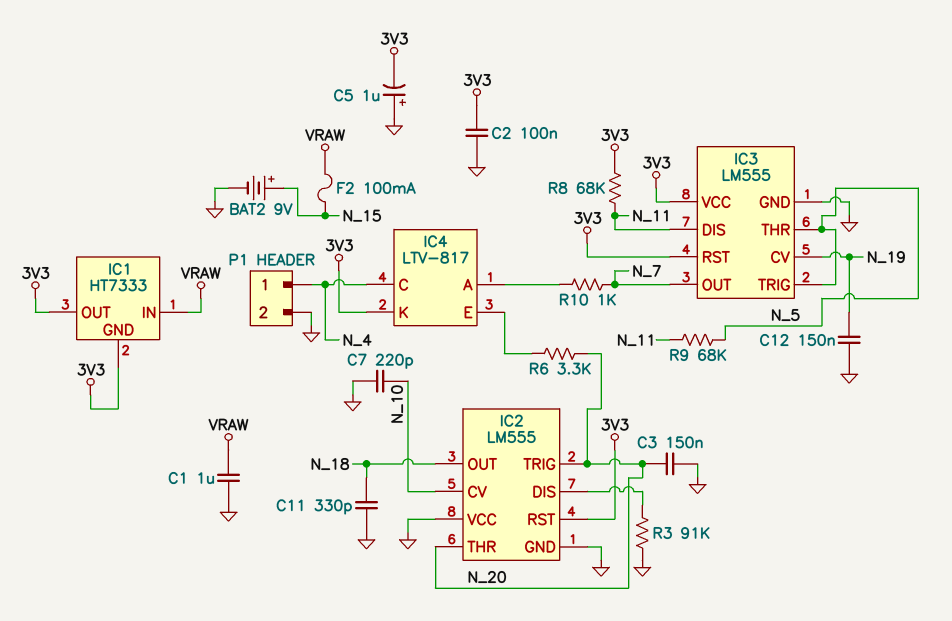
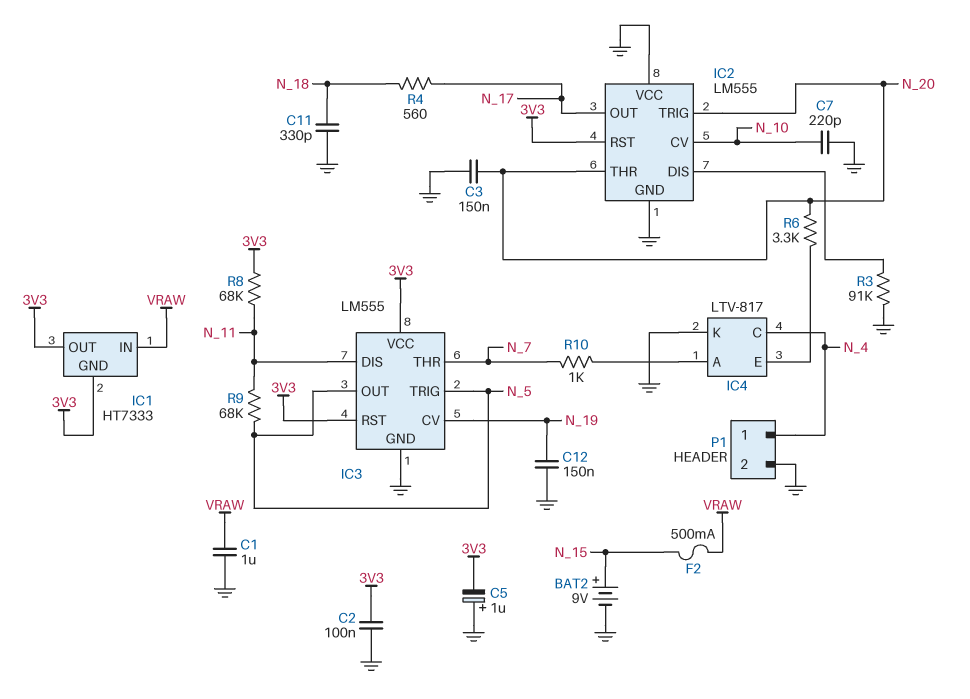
F2: 100mA (N_15, VRAW) -> 500mA (N_15, VRAW)
IC2 pin OUT: N_18 -> N_17
IC3 pin OUT: N_7 -> N_5
IC3 pin THR: N_5 -> N_7
IC4 pin K: 3V3 -> GND
R4: none -> 560 (N_17, N_18)

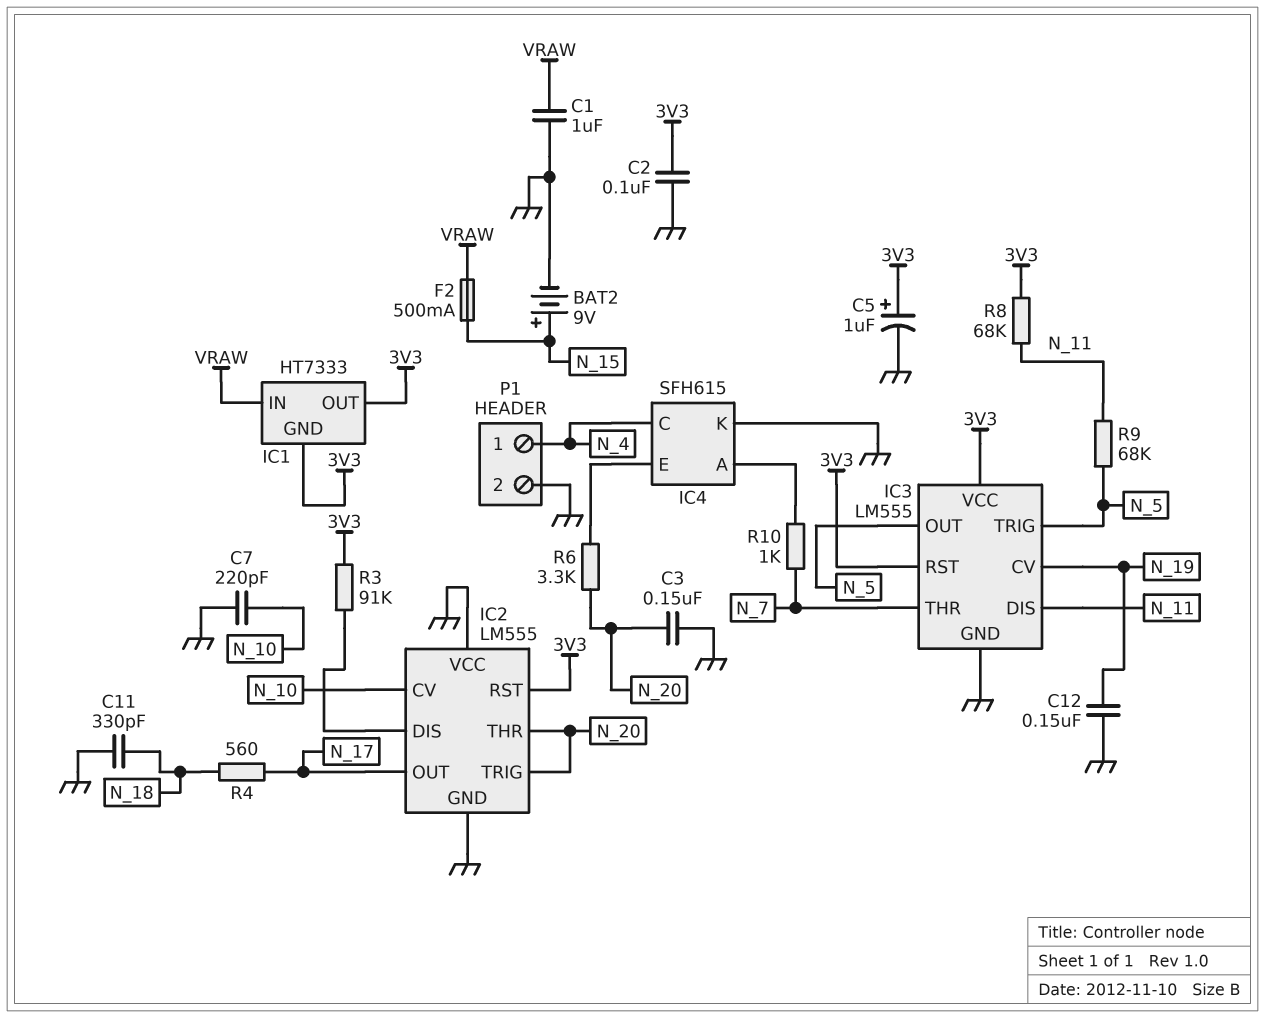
C5: 1uF (plus GND, minus 3V3) -> 1uF (plus 3V3, minus GND)
IC4: LTV-817 -> SFH615
R3: 91k (GND, IC2/DIS) -> 91k (3V3, IC2/DIS)

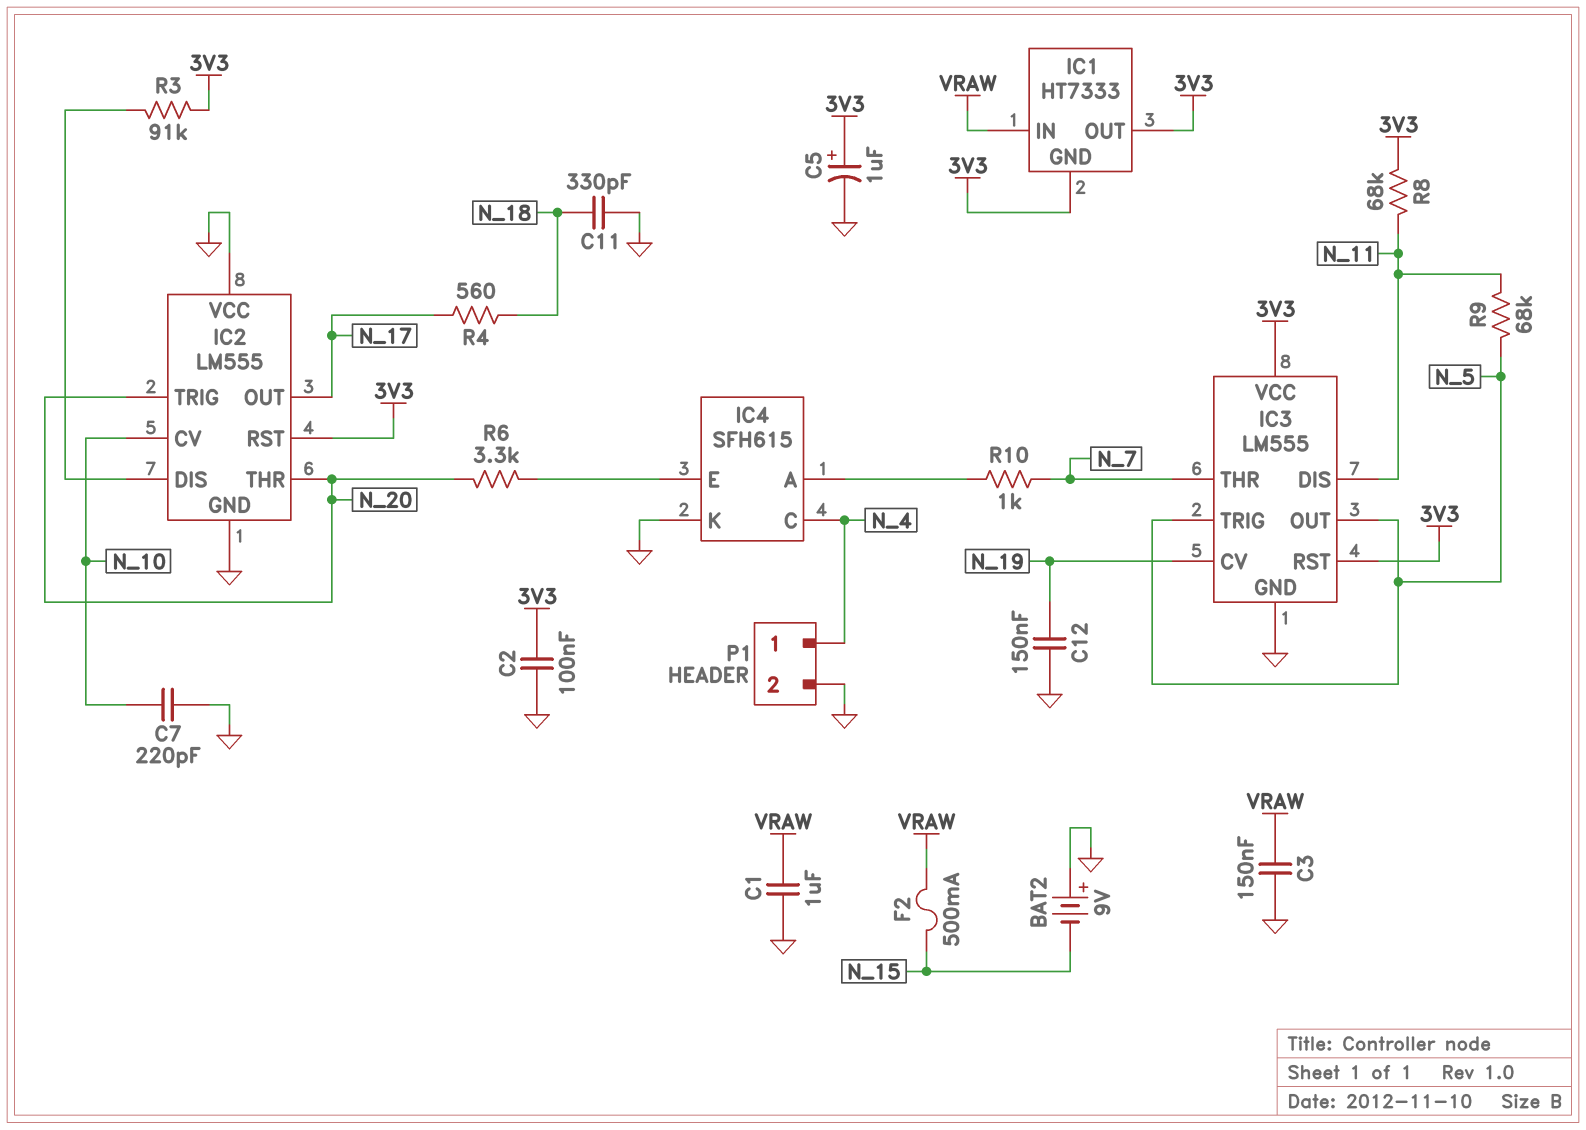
BAT2: 9V (plus N_15, minus GND) -> 9V (plus GND, minus N_15)
C3: 150nF (GND, N_20) -> 150nF (GND, VRAW)

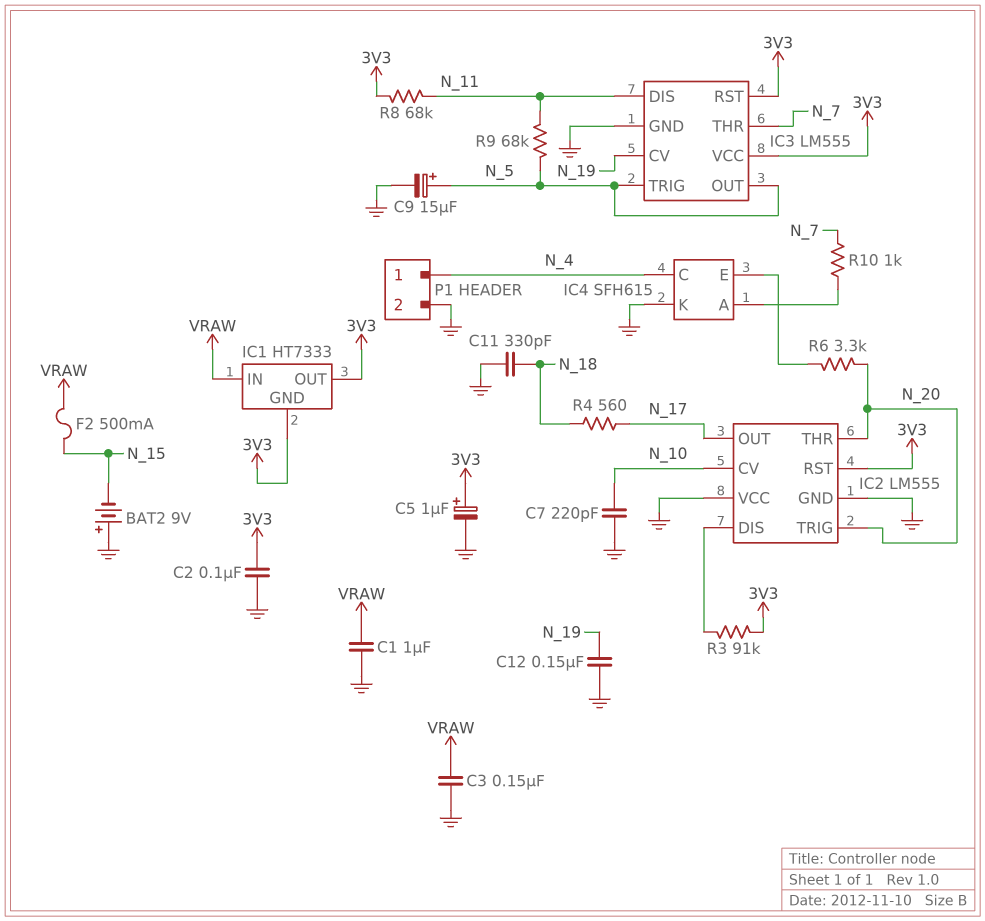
C9: none -> 15uF (plus N_5, minus GND)

